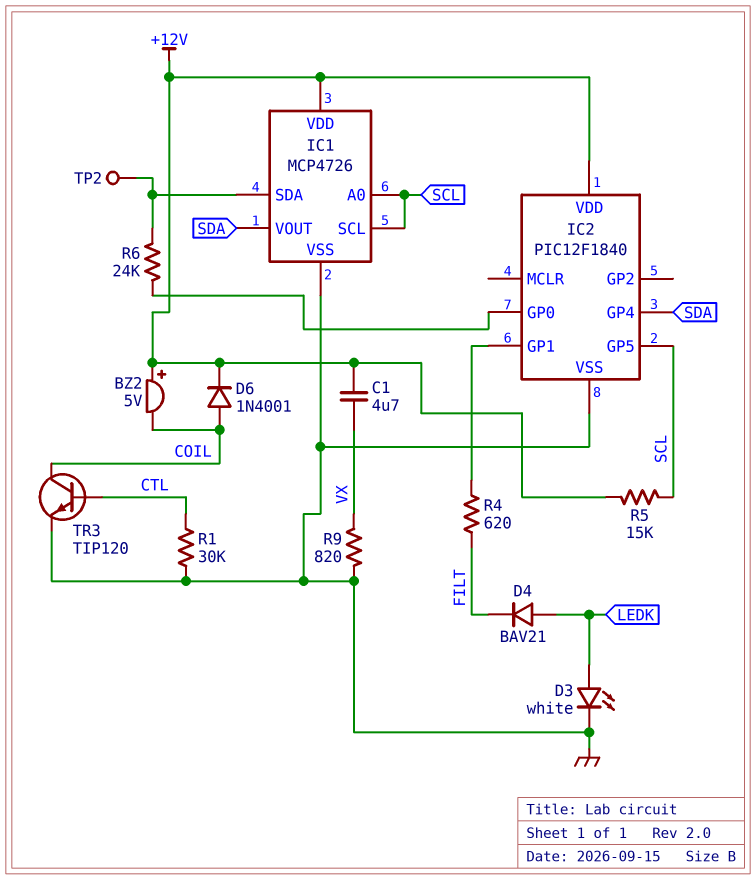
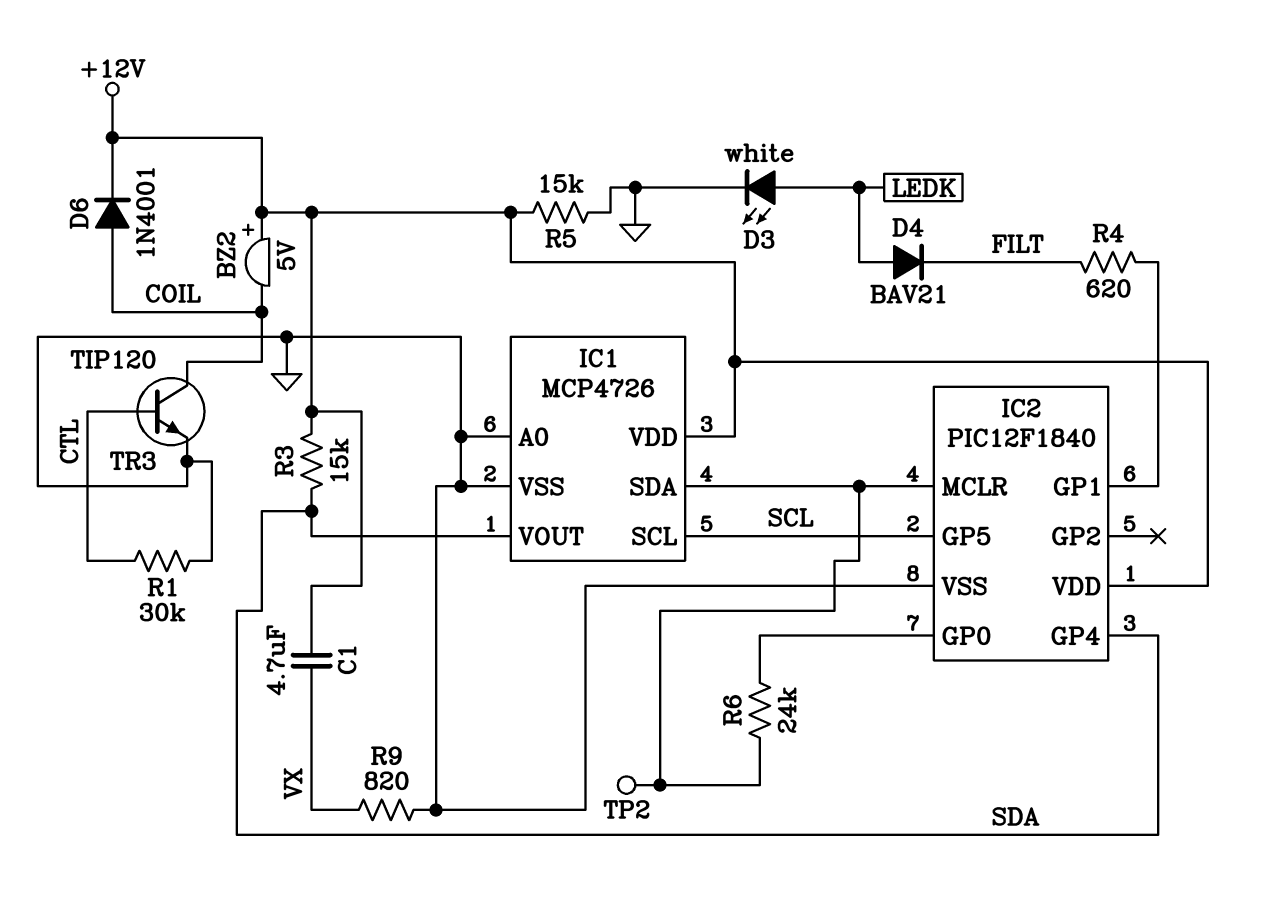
IC1 pin A0: SCL -> GND
IC2 pin MCLR: none -> IC1/SDA
R3: none -> 15k (+12V, SDA)
R5: 15k (+12V, SCL) -> 15k (+12V, GND)

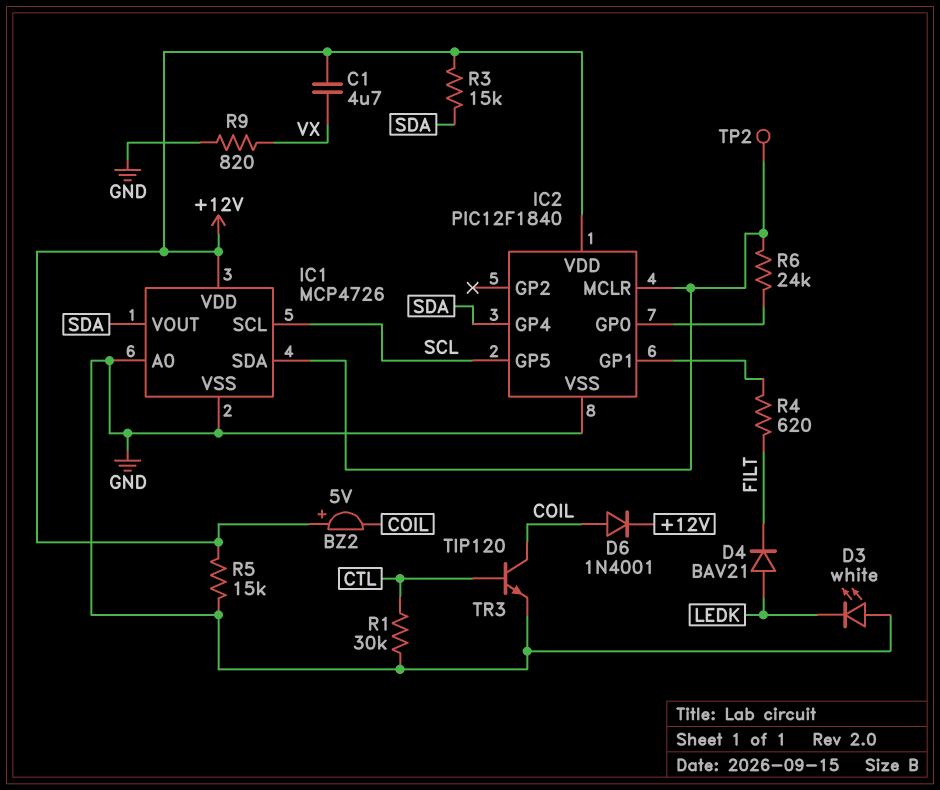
D3: LED white (A LEDK, K GND) -> LED white (A GND, K LEDK)

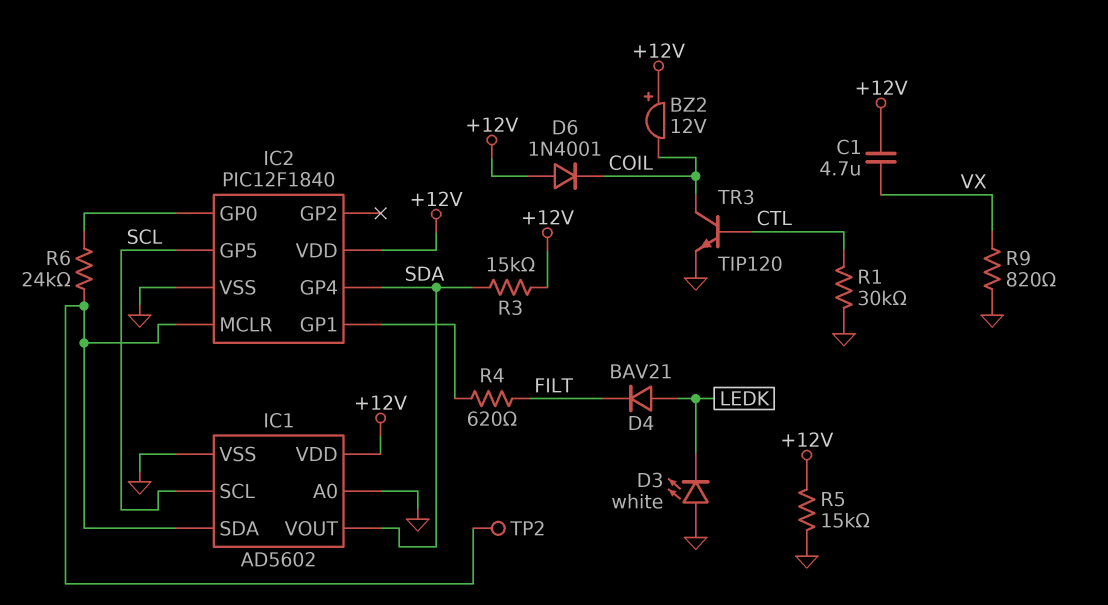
BZ2: buzzer 5V (plus +12V, minus COIL) -> buzzer 12V (plus +12V, minus COIL)
D6: diode 1N4001 (A COIL, K +12V) -> diode 1N4001 (A +12V, K COIL)
IC1: MCP4726 -> AD5602

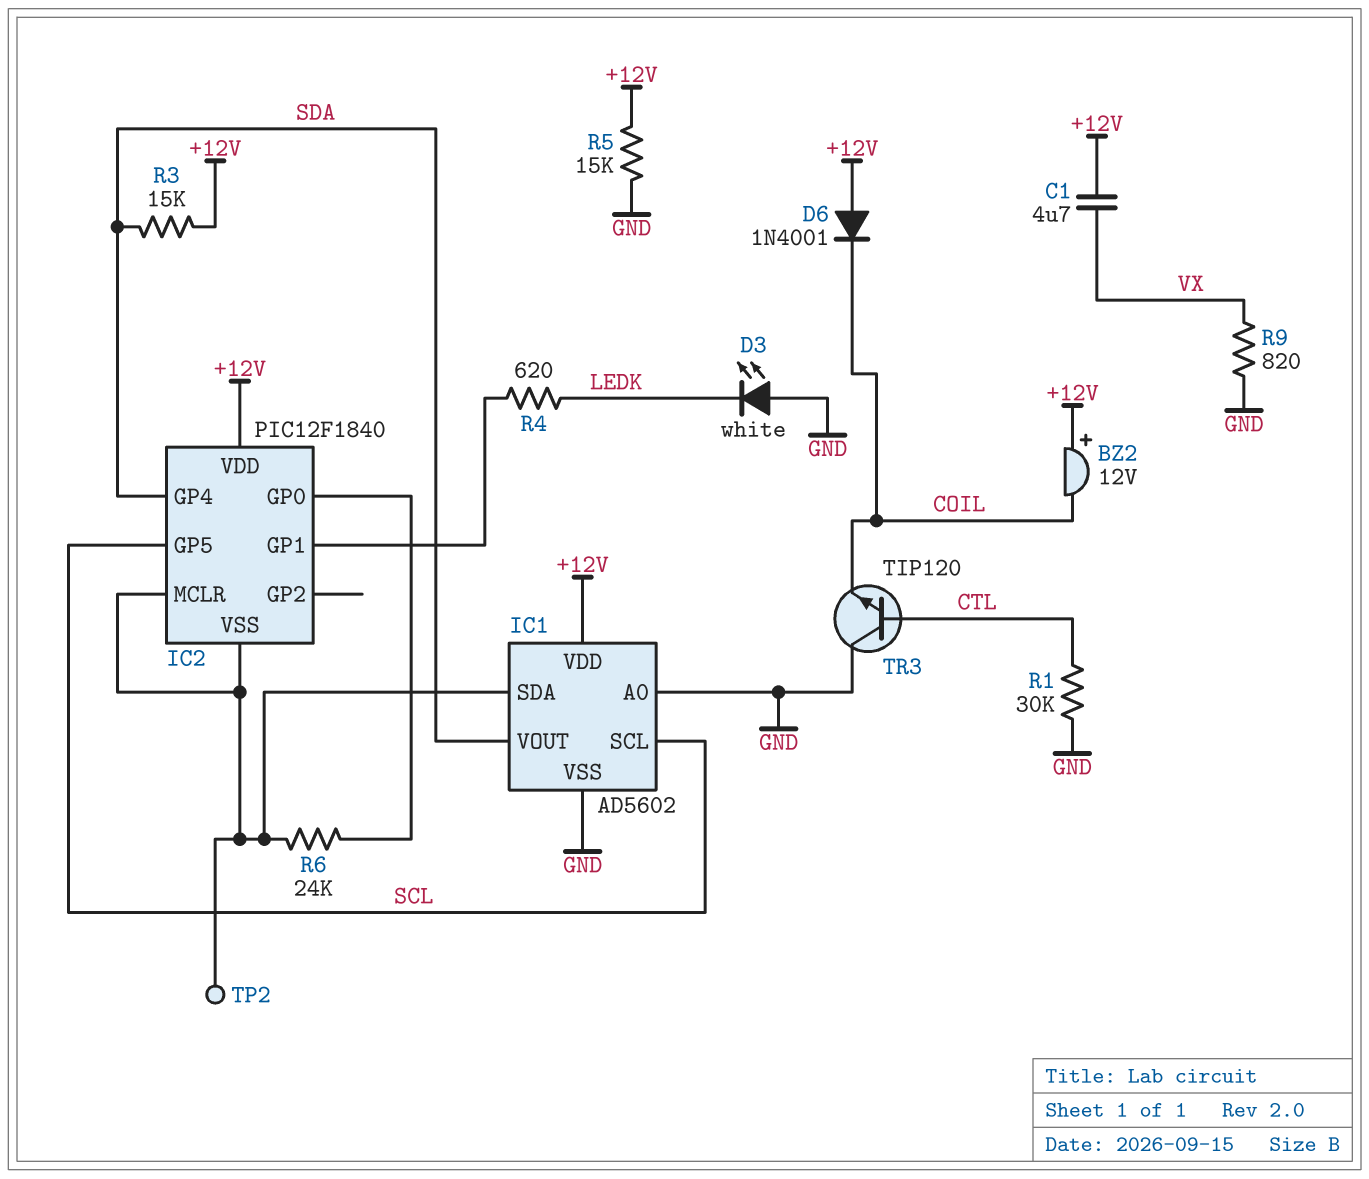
D4: diode BAV21 (A LEDK, K FILT) -> none
IC2 pin VSS: GND -> IC1/SDA
R4: 620 (FILT, IC2/GP1) -> 620 (IC2/GP1, LEDK)
TR3: NPN TIP120 (B CTL, C COIL, E GND) -> NPN TIP120 (B CTL, C GND, E COIL)

